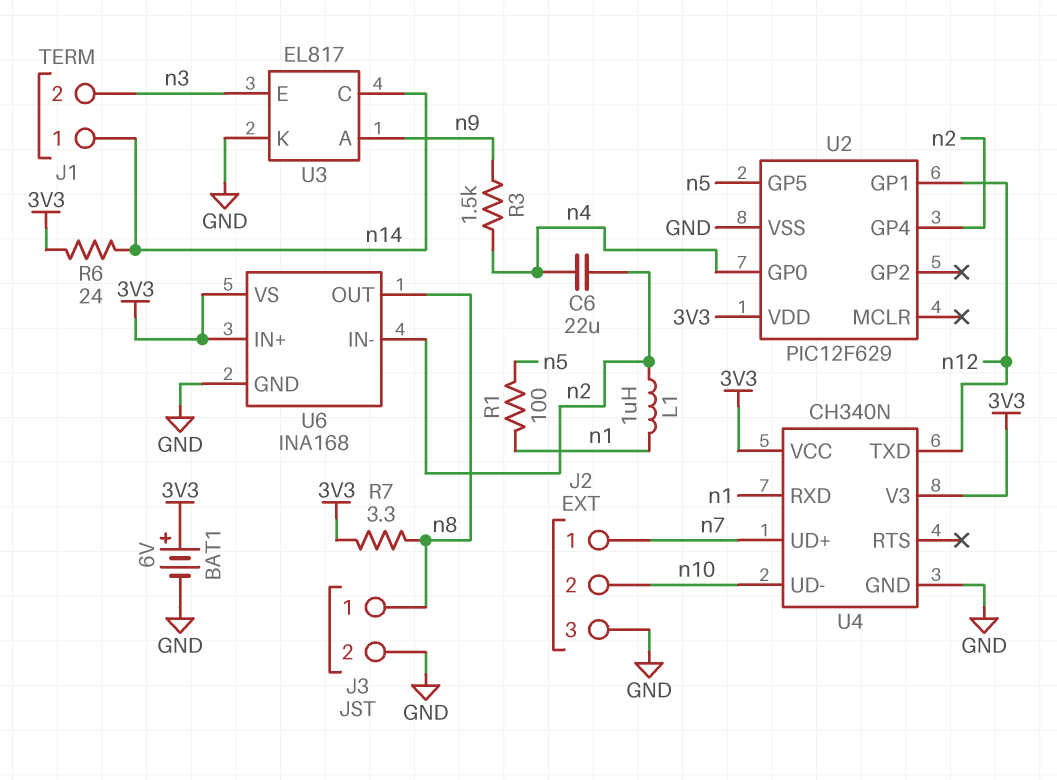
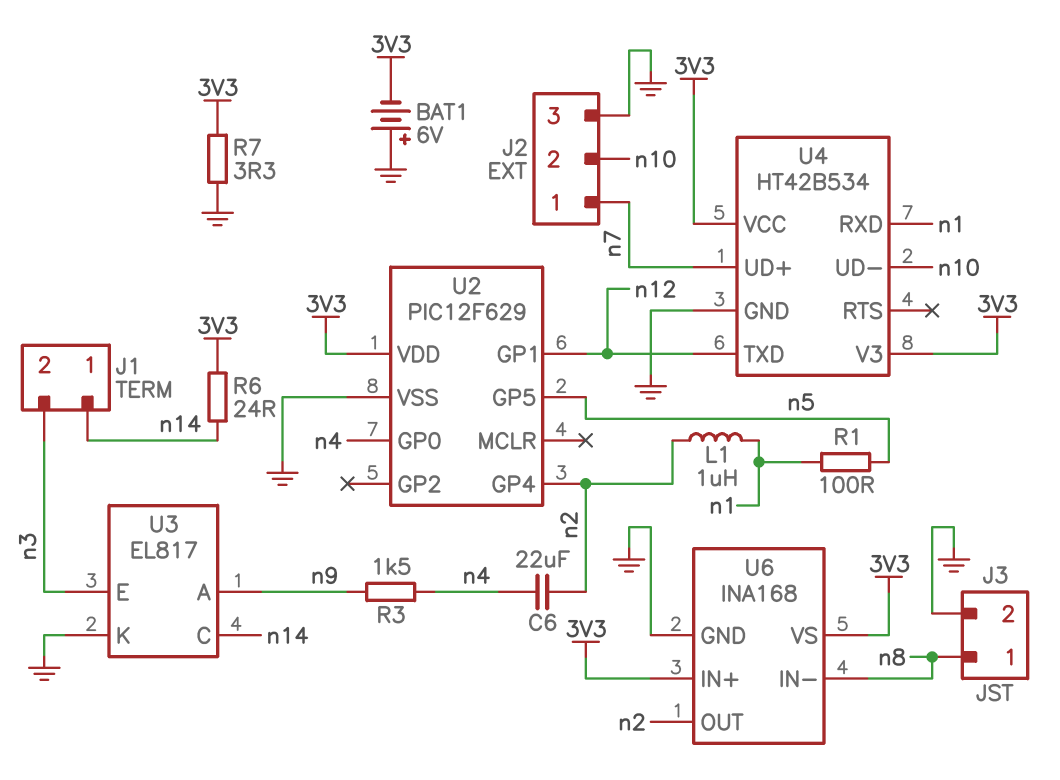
BAT1: 6V (plus 3V3, minus GND) -> 6V (plus GND, minus 3V3)
R7: 3.3 (3V3, n8) -> 3.3 (3V3, GND)
U4: CH340N -> HT42B534
U6 pin IN-: n2 -> n8
U6 pin OUT: n8 -> n2

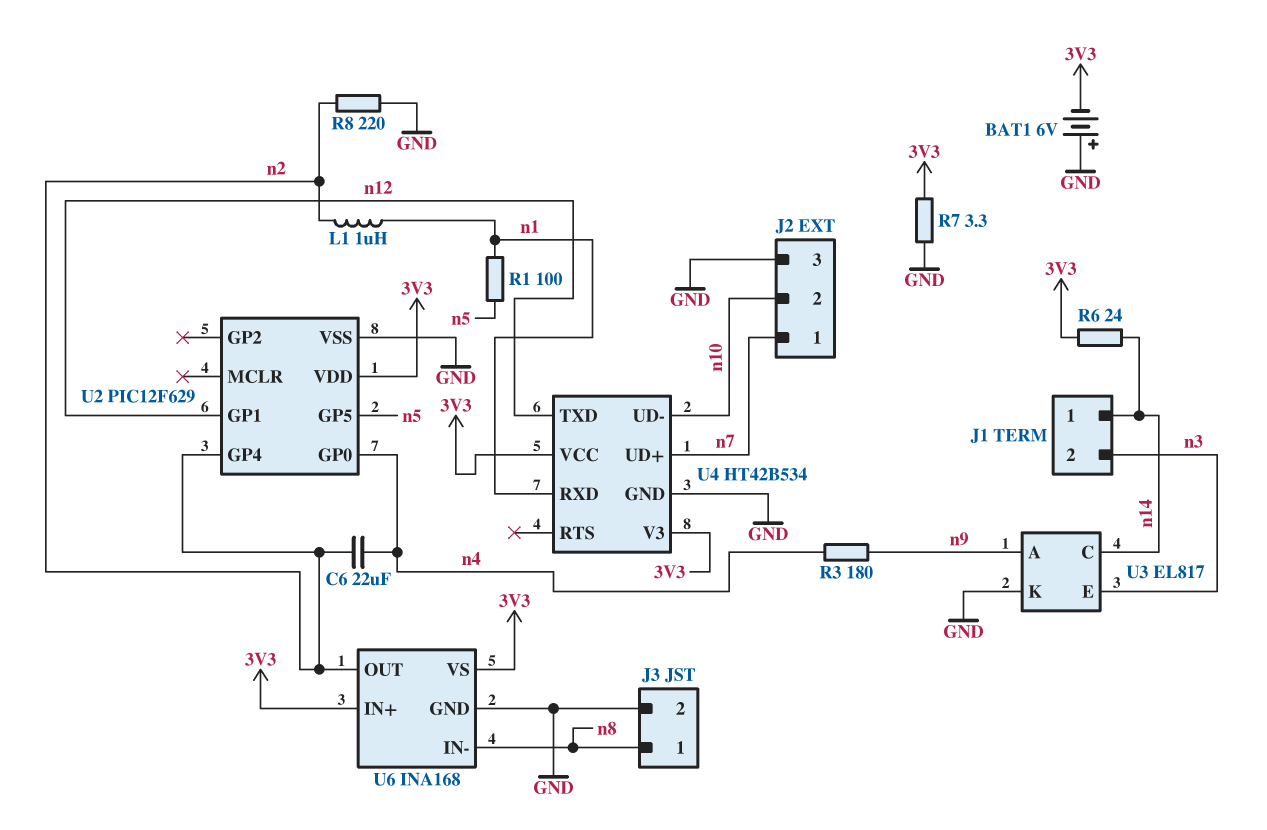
R3: 1.5k (n4, n9) -> 180 (n4, n9)
R8: none -> 220 (GND, n2)

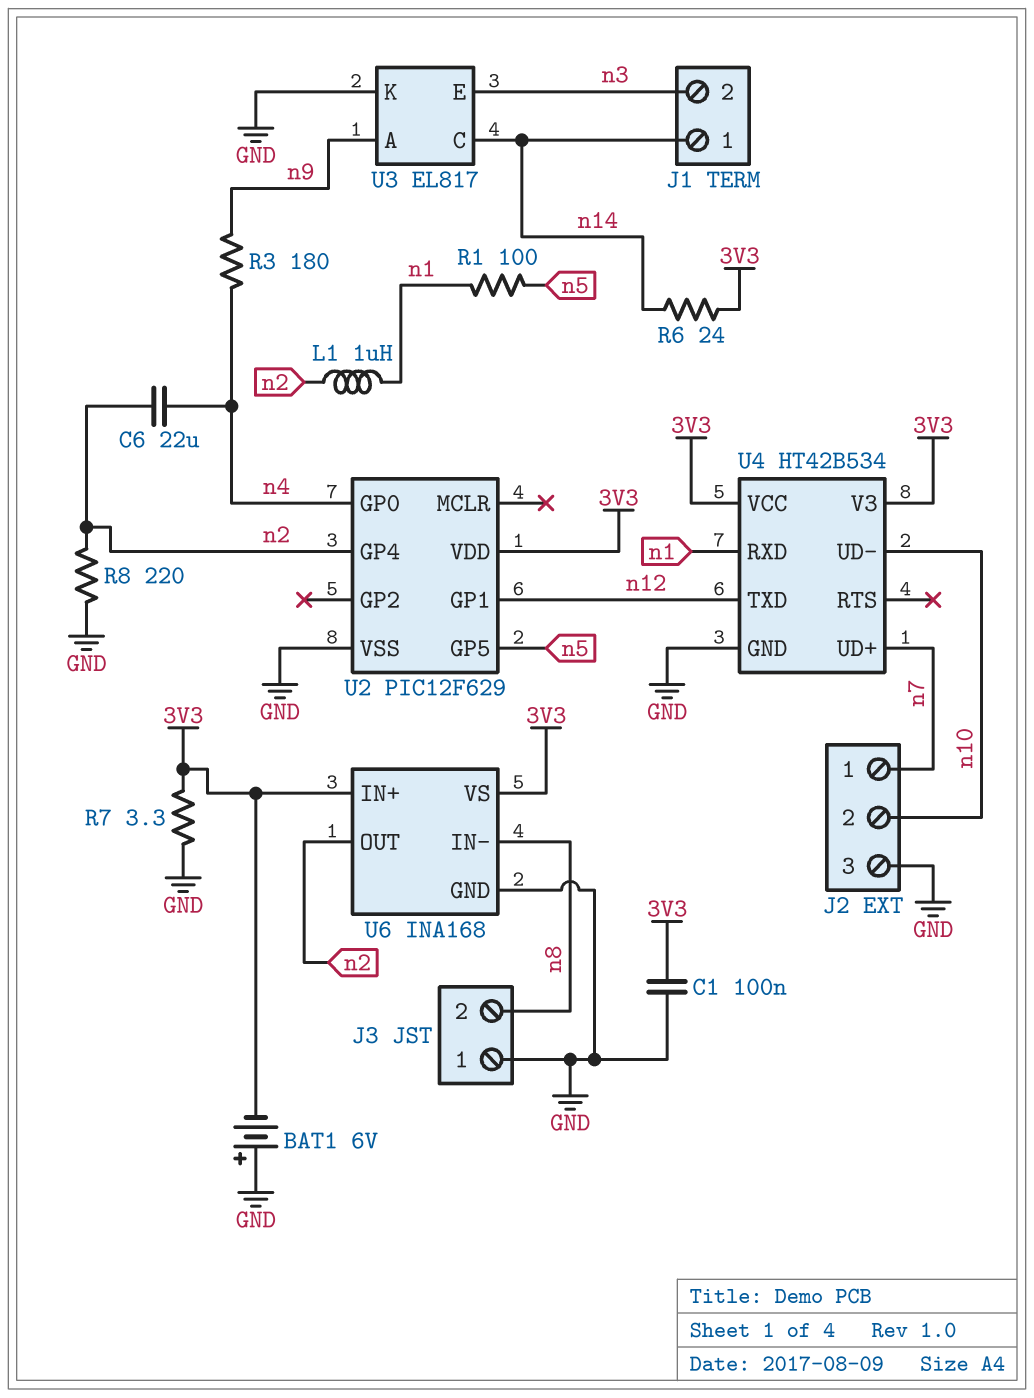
C1: none -> 100nF (3V3, GND)
J3 pin 1: n8 -> GND
J3 pin 2: GND -> n8

